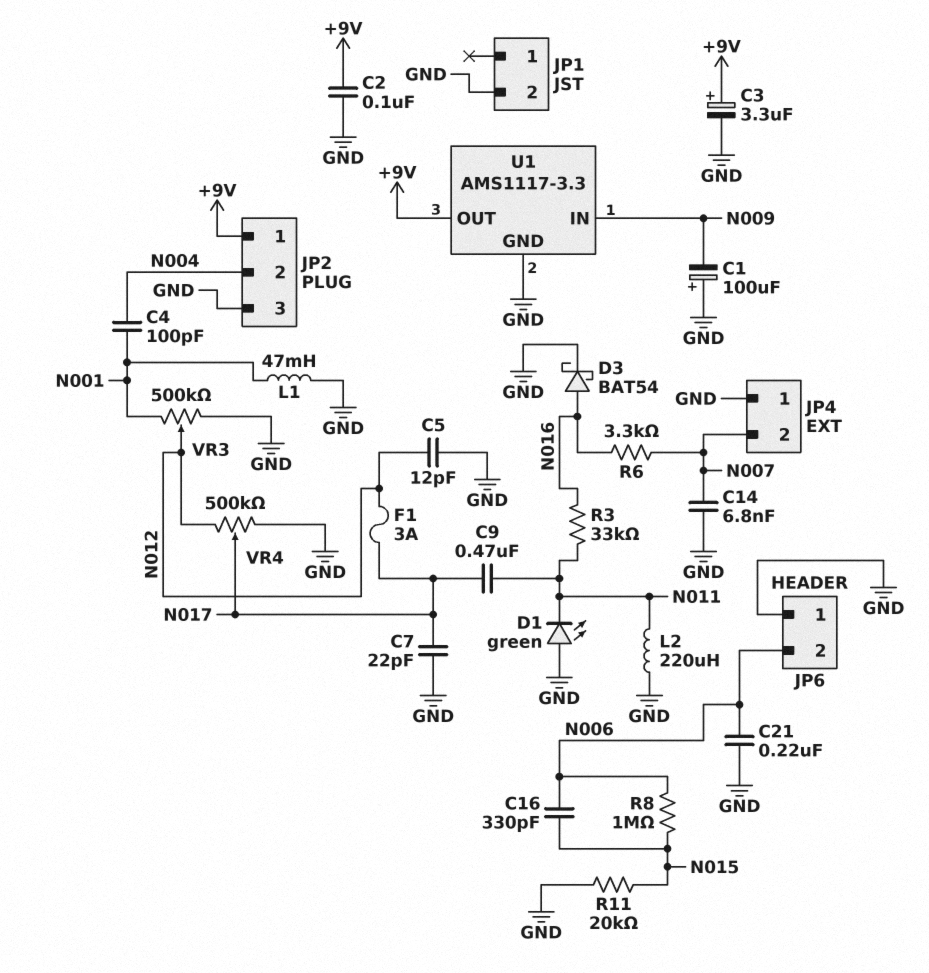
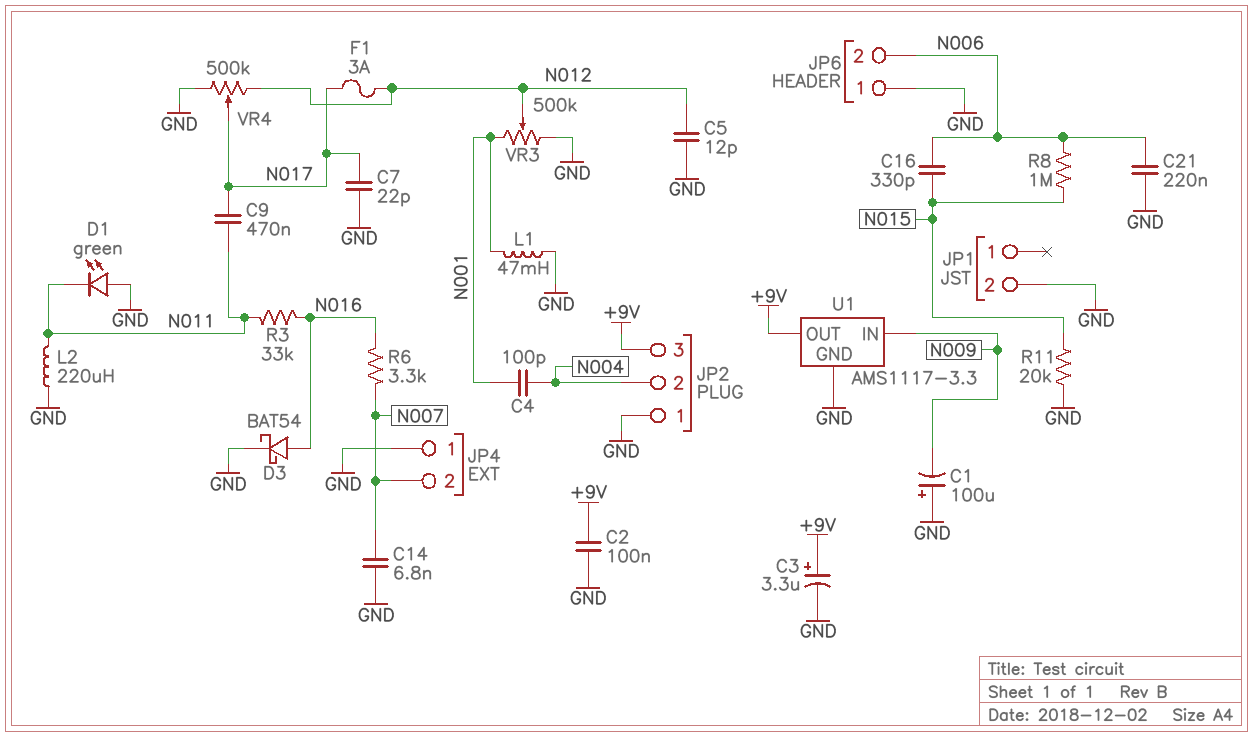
JP2 pin 1: +9V -> GND
JP2 pin 3: GND -> +9V

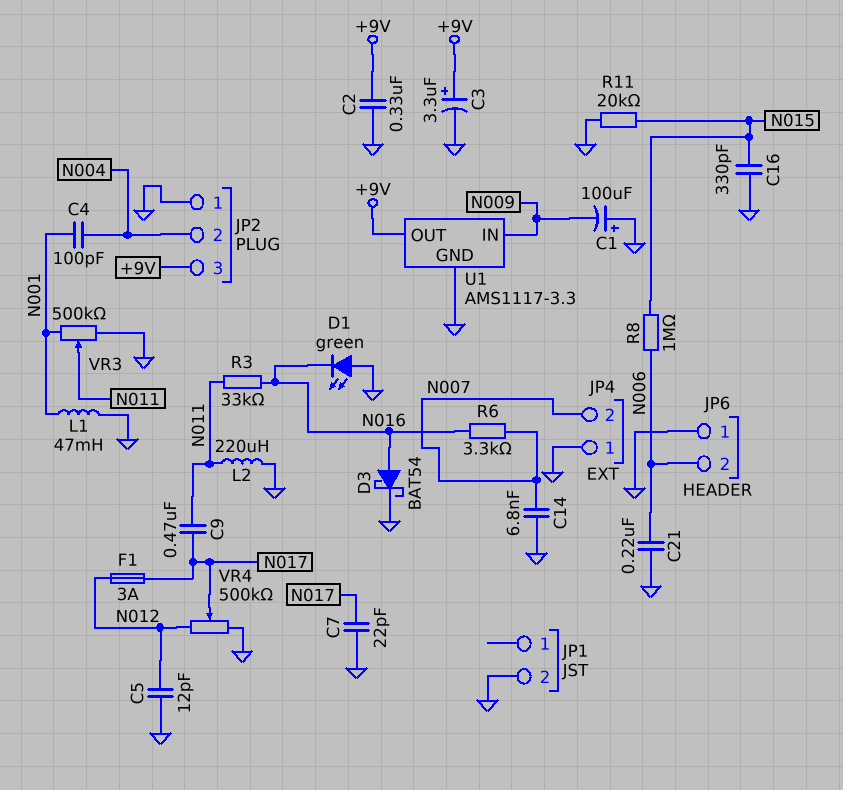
C2: 100nF (+9V, GND) -> 330nF (+9V, GND)
C16: 330pF (N006, N015) -> 330pF (GND, N015)
D1: LED green (A GND, K N011) -> LED green (A GND, K N016)
VR3: 500k (GND, N001, wiper N012) -> 500k (GND, N001, wiper N011)

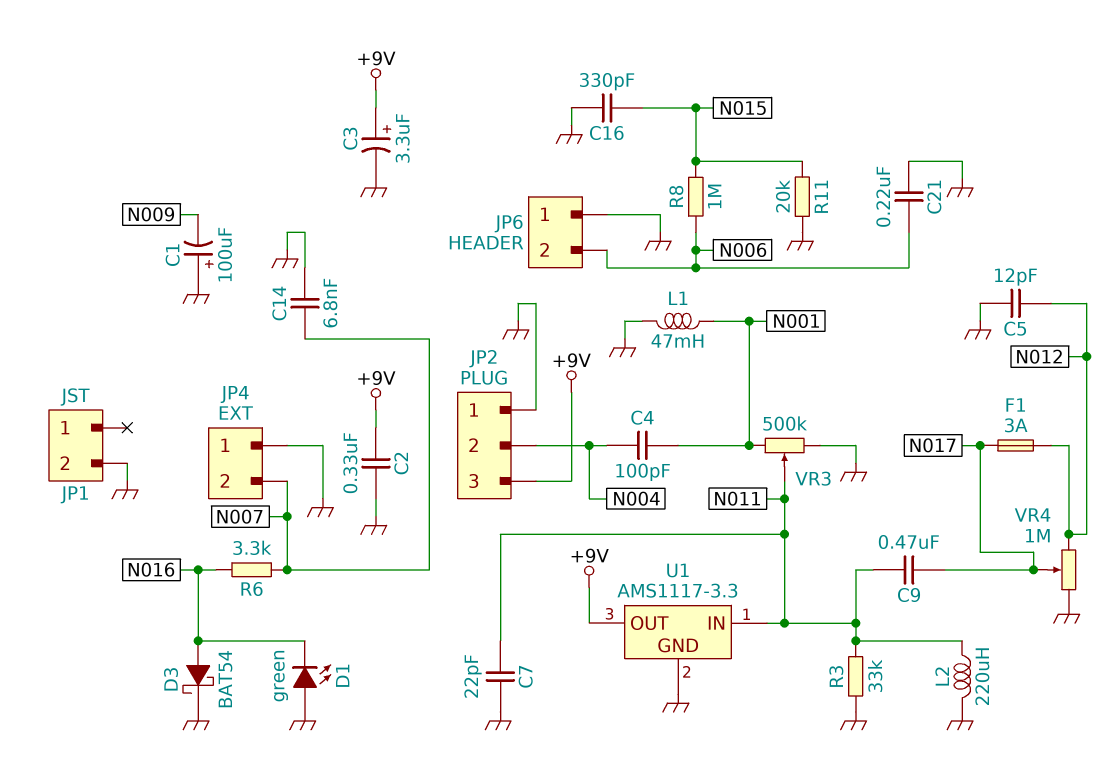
C7: 22pF (GND, N017) -> 22pF (GND, N011)
R3: 33k (N011, N016) -> 33k (GND, N011)
U1 pin IN: N009 -> N011
VR4: 500k (GND, N012, wiper N017) -> 1M (GND, N012, wiper N017)

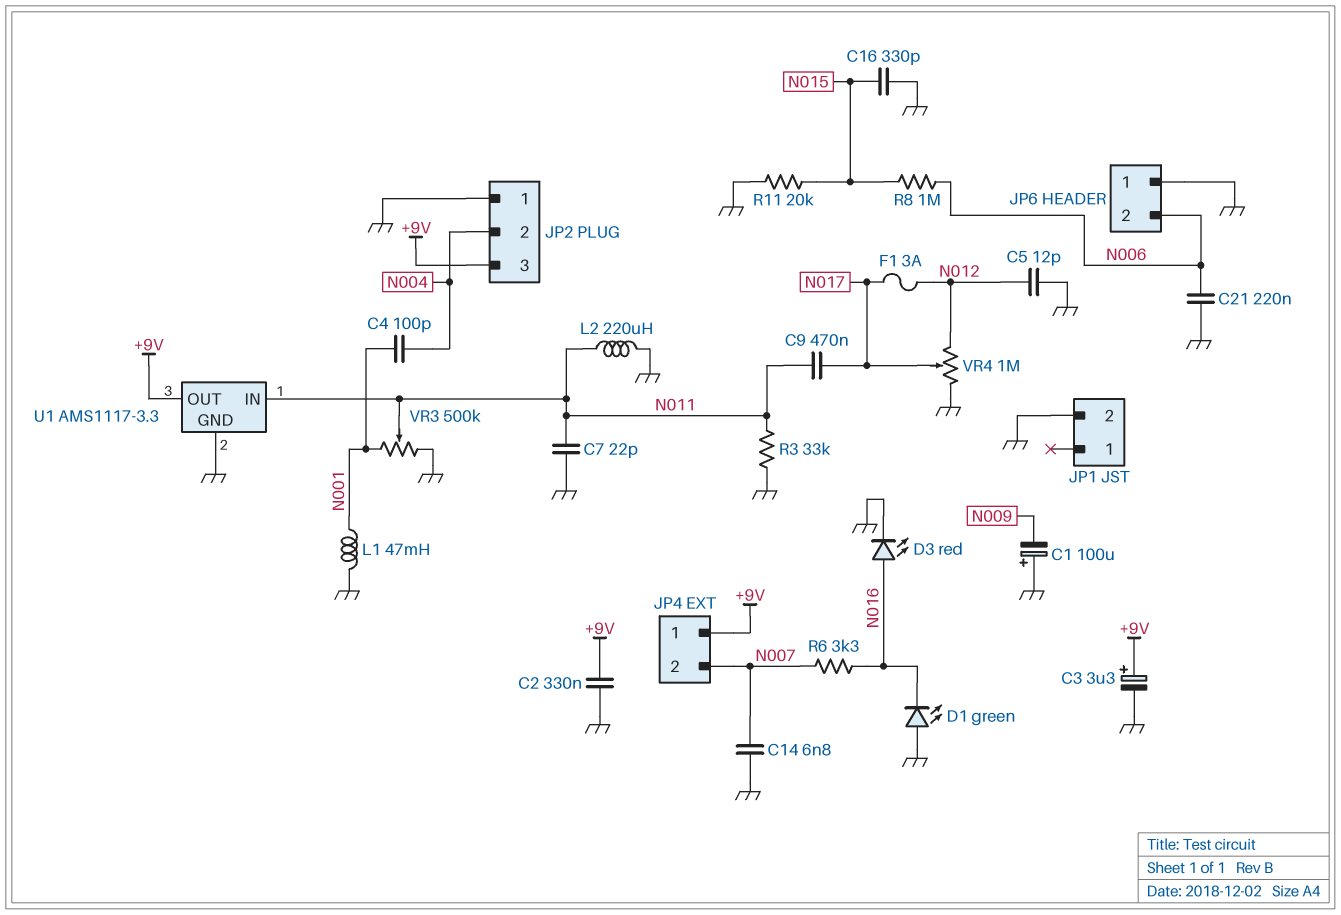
D3: schottky BAT54 (A N016, K GND) -> LED red (A N016, K GND)
JP4 pin 1: GND -> +9V

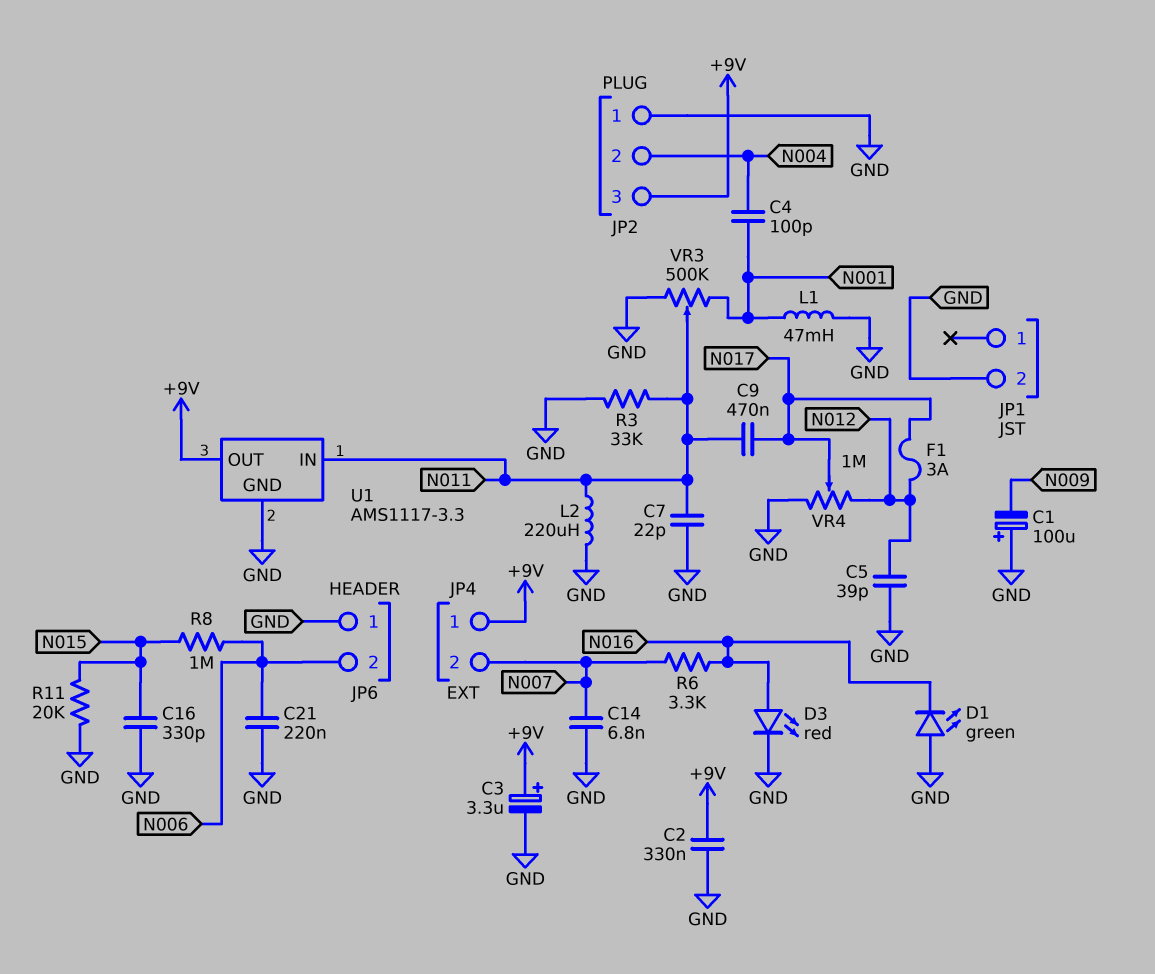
C5: 12pF (GND, N012) -> 39pF (GND, N012)

